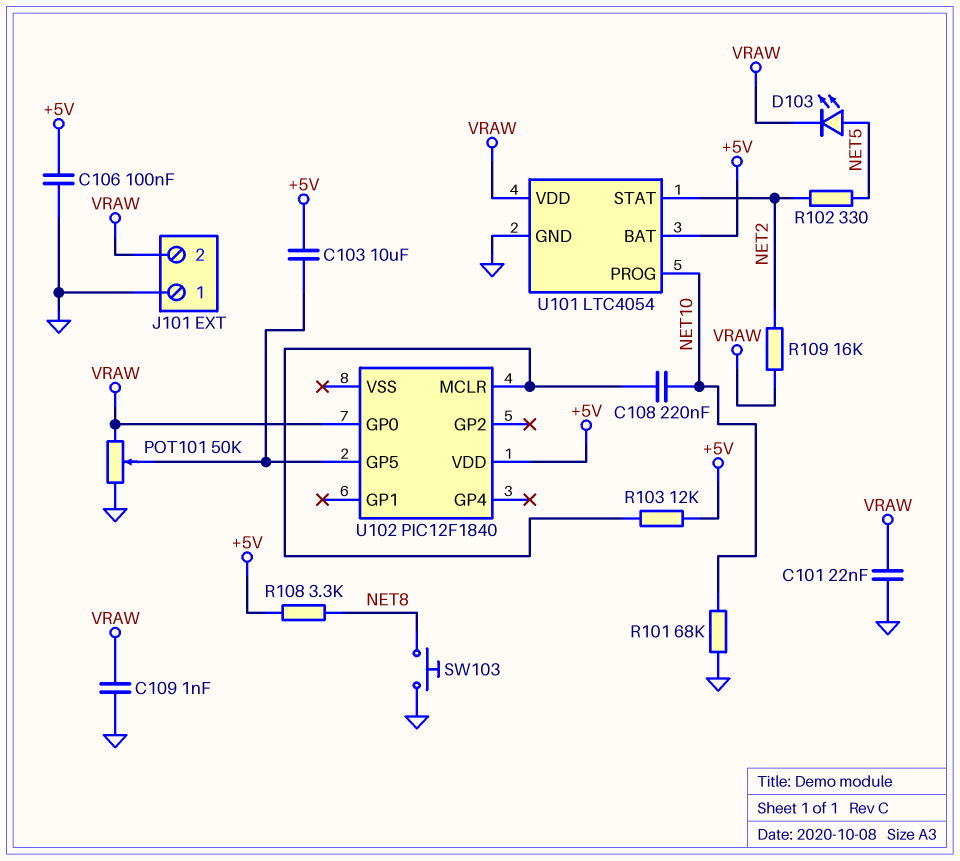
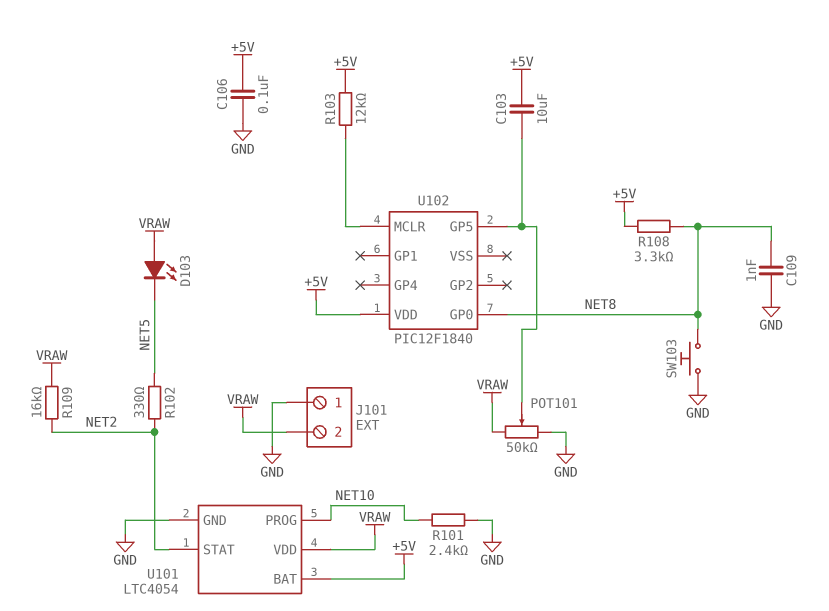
C101: 22nF (GND, VRAW) -> none
C108: 220nF (NET10, U102/MCLR) -> none
C109: 1nF (GND, VRAW) -> 1nF (GND, NET8)
D103: LED (A NET5, K VRAW) -> LED (A VRAW, K NET5)
R101: 68k (GND, NET10) -> 2.4k (GND, NET10)
U102 pin GP0: VRAW -> NET8

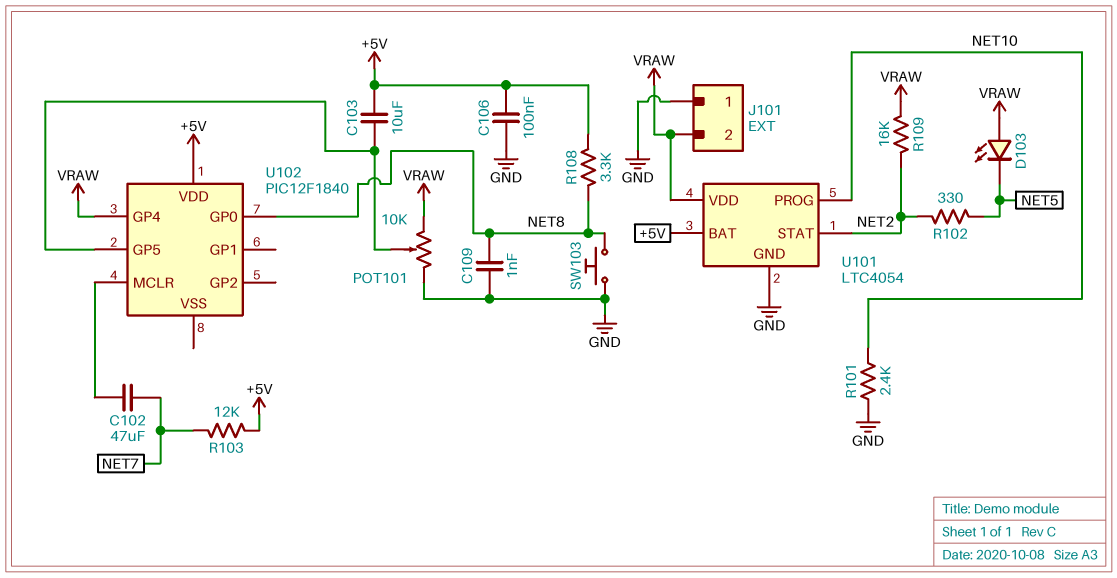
C102: none -> 47uF (NET7, U102/MCLR)
POT101: 50k (GND, VRAW, wiper U102/GP5) -> 10k (GND, VRAW, wiper U102/GP5)
R103: 12k (+5V, U102/MCLR) -> 12k (+5V, NET7)
U102 pin GP4: none -> VRAW

